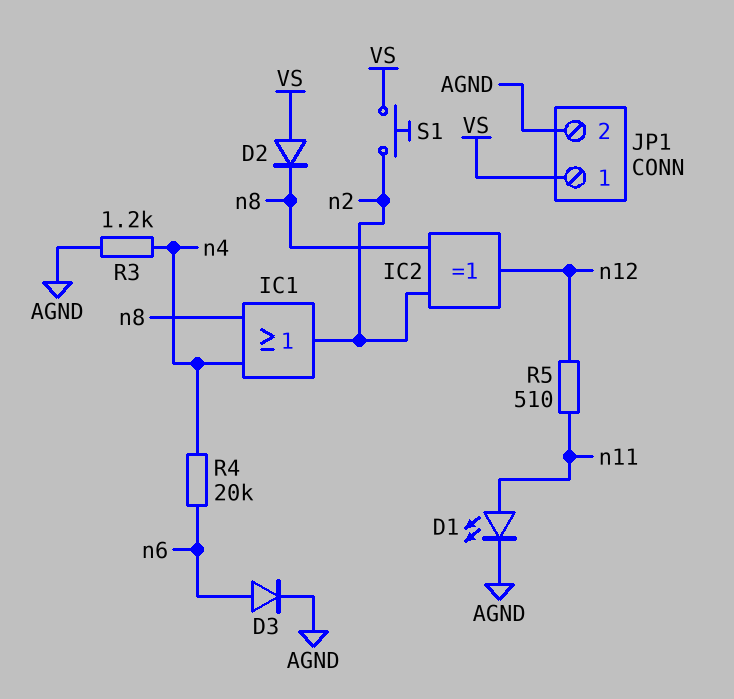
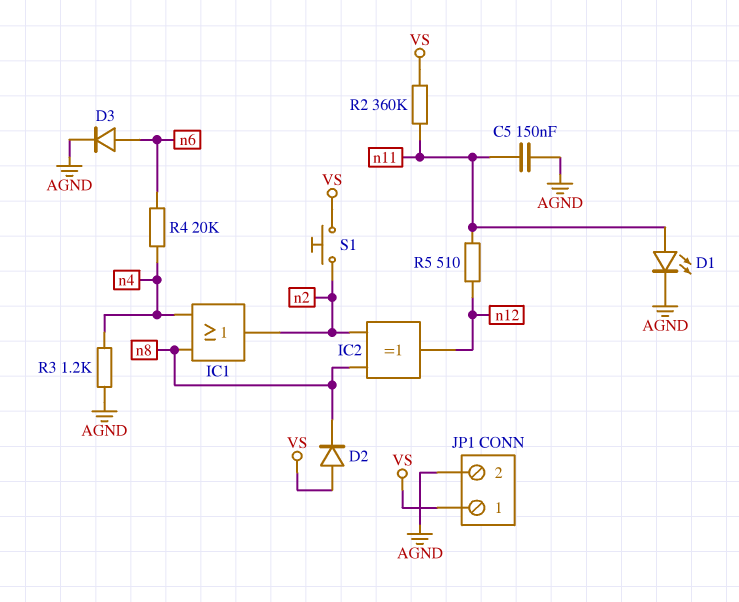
C5: none -> 150nF (AGND, n11)
R2: none -> 360k (VS, n11)

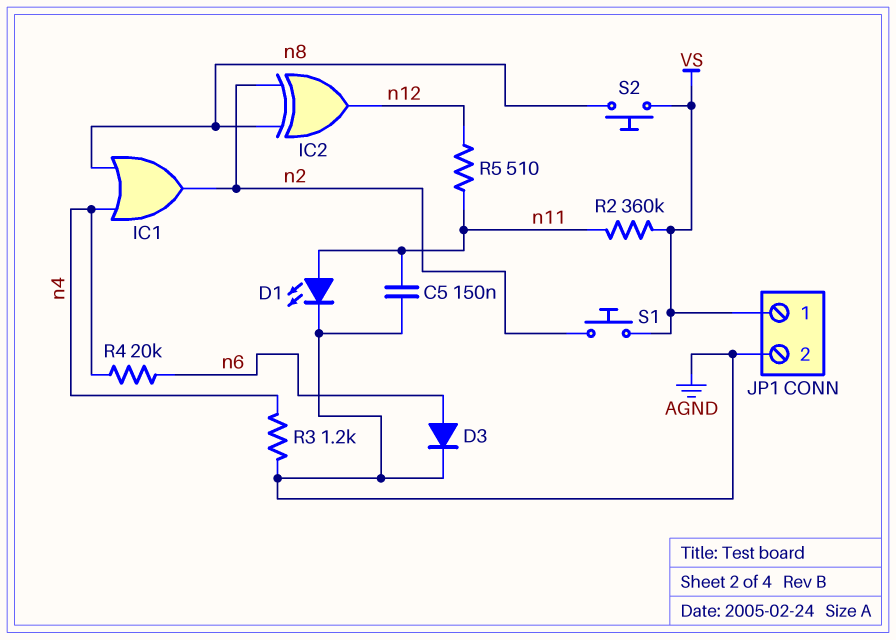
D2: diode (A VS, K n8) -> none
S2: none -> button (VS, n8)

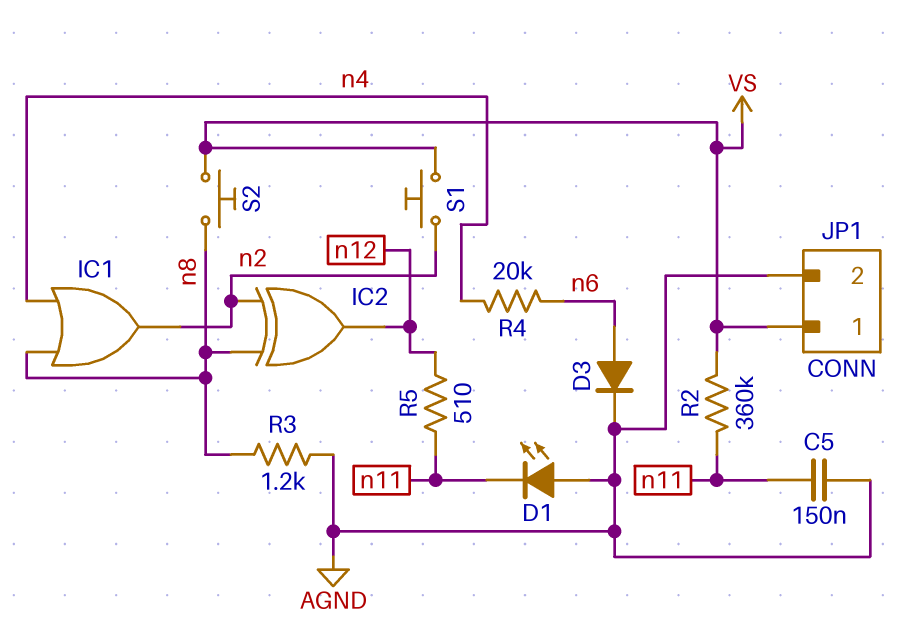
D1: LED (A n11, K AGND) -> LED (A AGND, K n11)
R3: 1.2k (AGND, n4) -> 1.2k (AGND, n8)

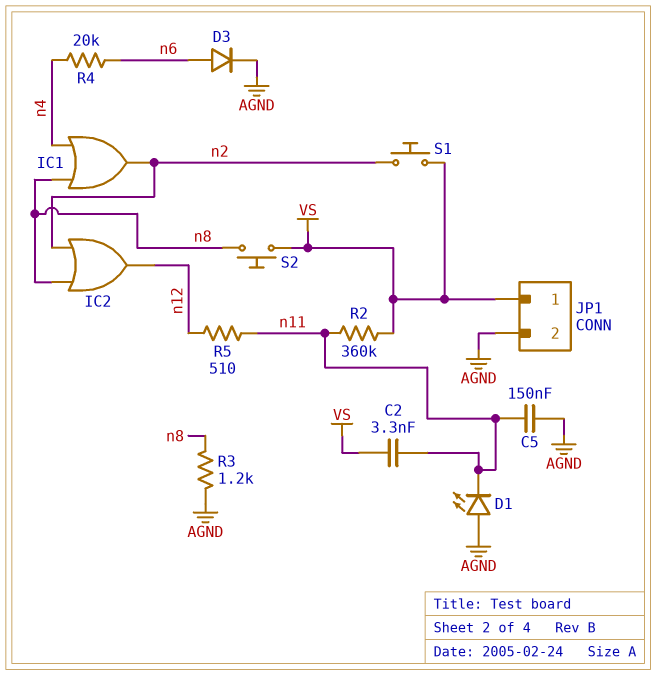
C2: none -> 3.3nF (VS, n11)
IC2: XOR (in n2, in n8, out n12) -> OR (in n2, in n8, out n12)

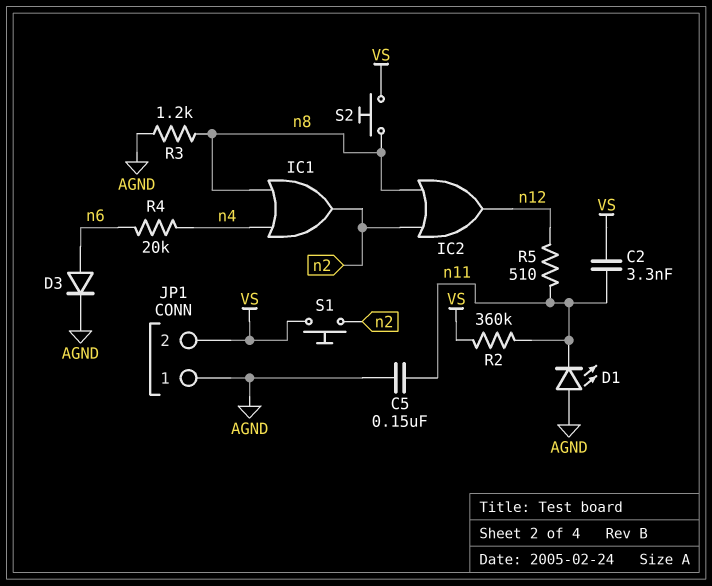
JP1 pin 1: VS -> AGND
JP1 pin 2: AGND -> VS

